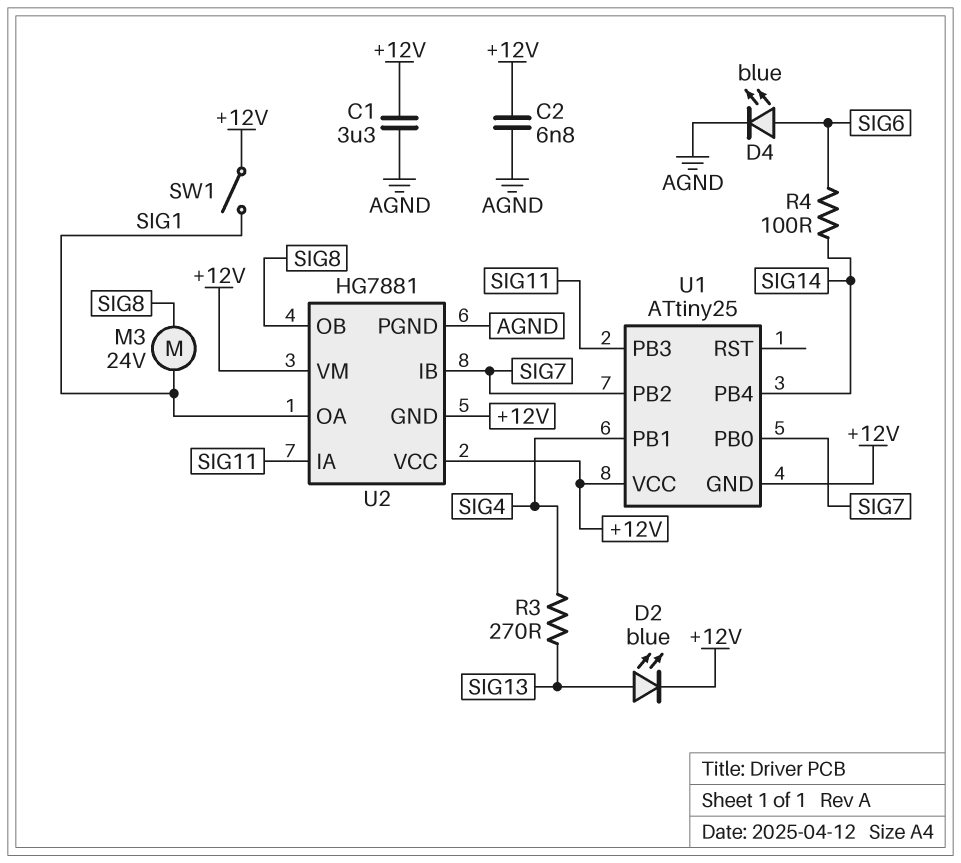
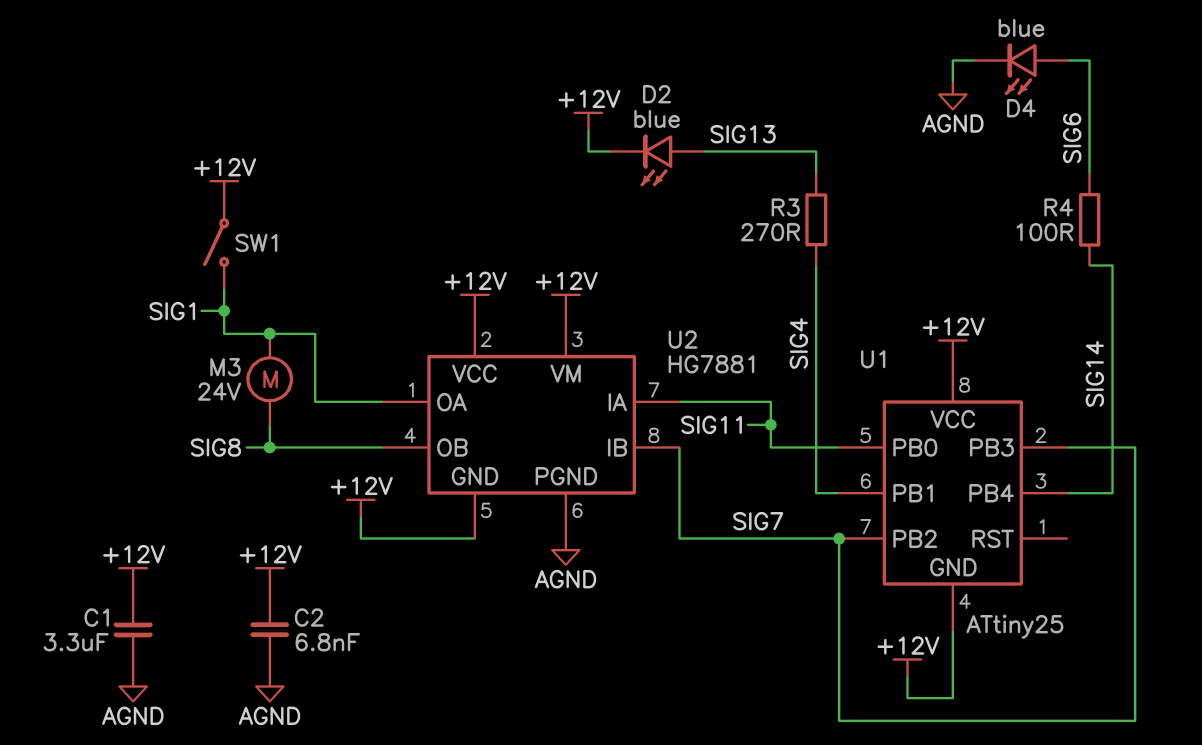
U1 pin PB0: SIG7 -> SIG11
U1 pin PB3: SIG11 -> SIG7

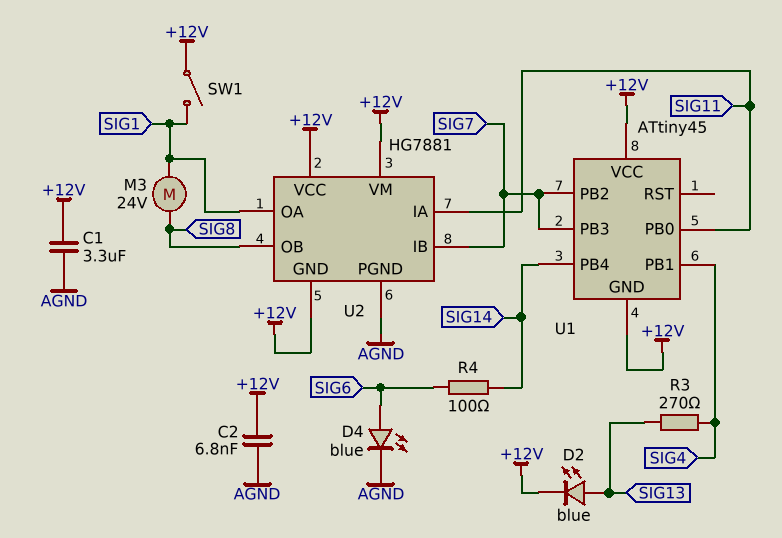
U1: ATtiny25 -> ATtiny45

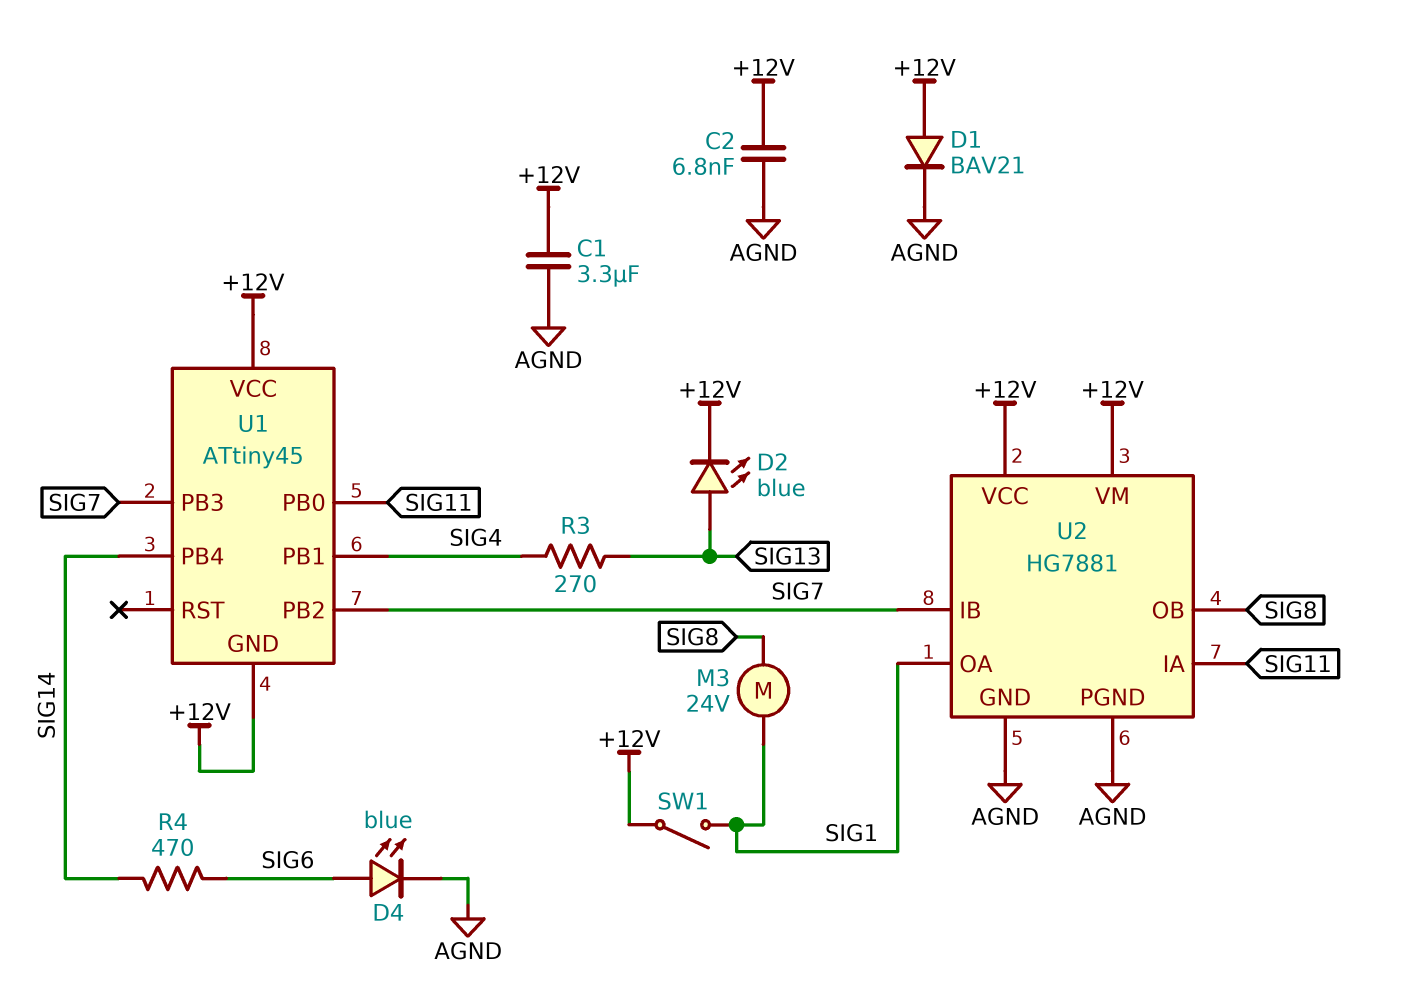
D1: none -> diode BAV21 (A +12V, K AGND)
R4: 100 (SIG6, SIG14) -> 470 (SIG6, SIG14)
U2 pin GND: +12V -> AGND

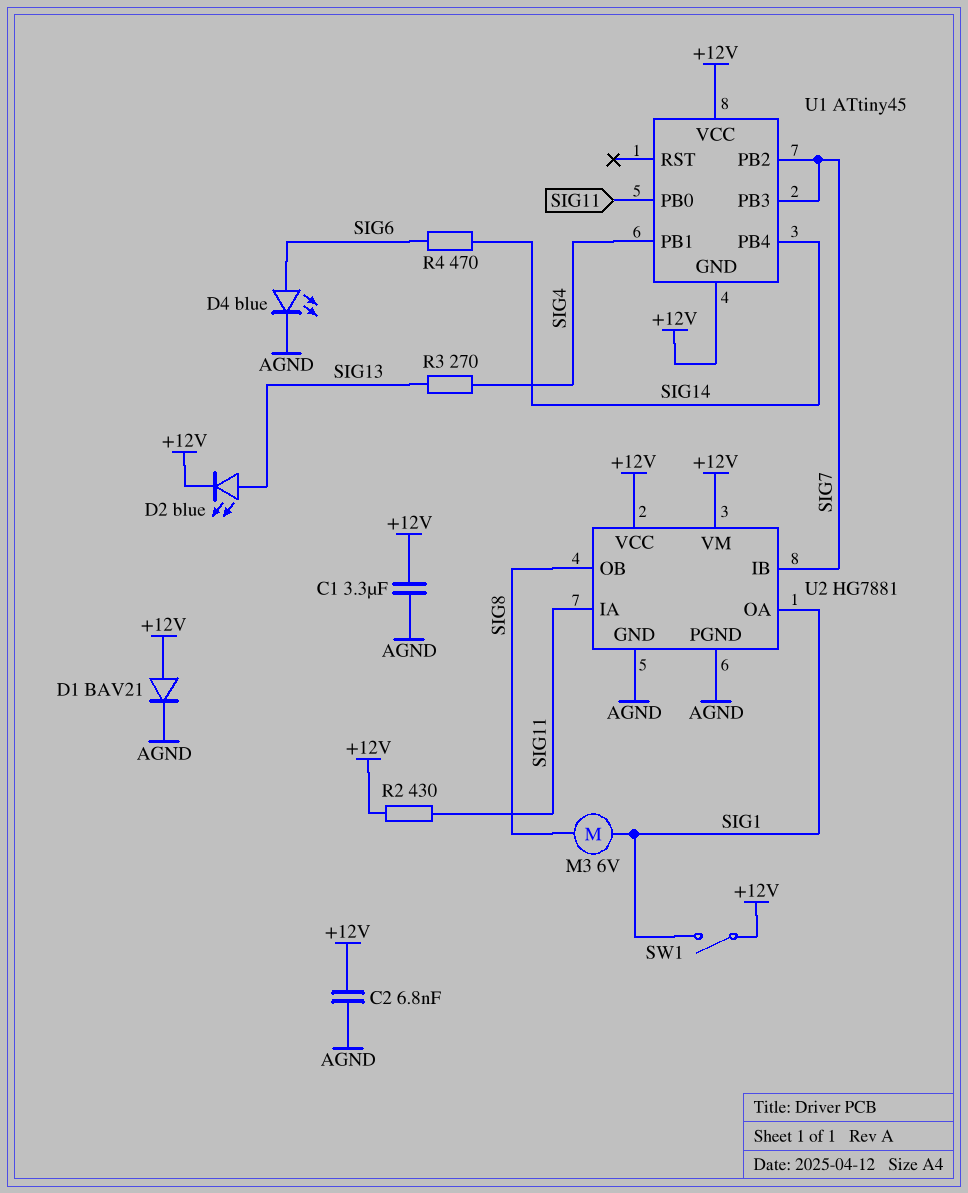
M3: motor 24V (SIG1, SIG8) -> motor 6V (SIG1, SIG8)
R2: none -> 430 (+12V, SIG11)

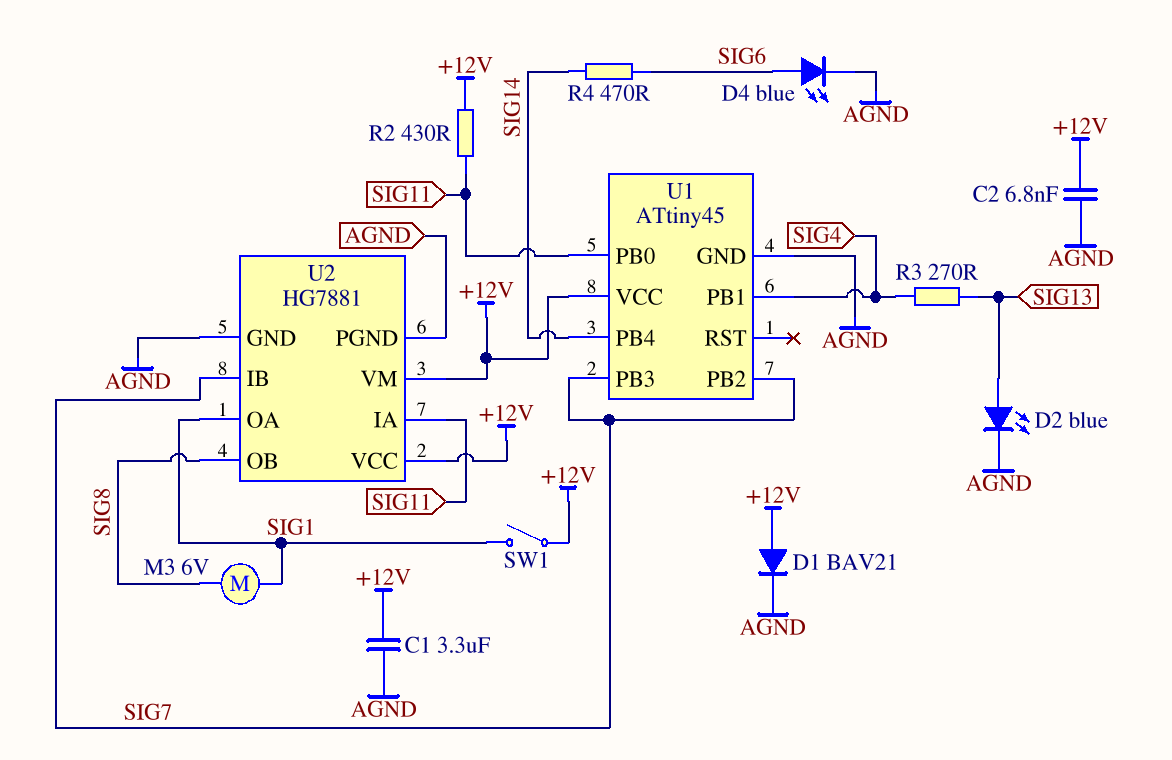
D2: LED blue (A SIG13, K +12V) -> LED blue (A SIG13, K AGND)
U1 pin GND: +12V -> AGND

